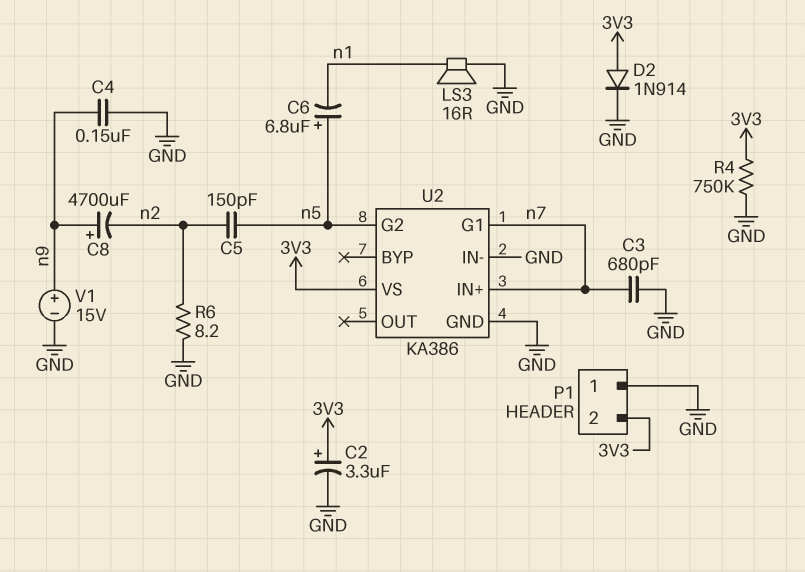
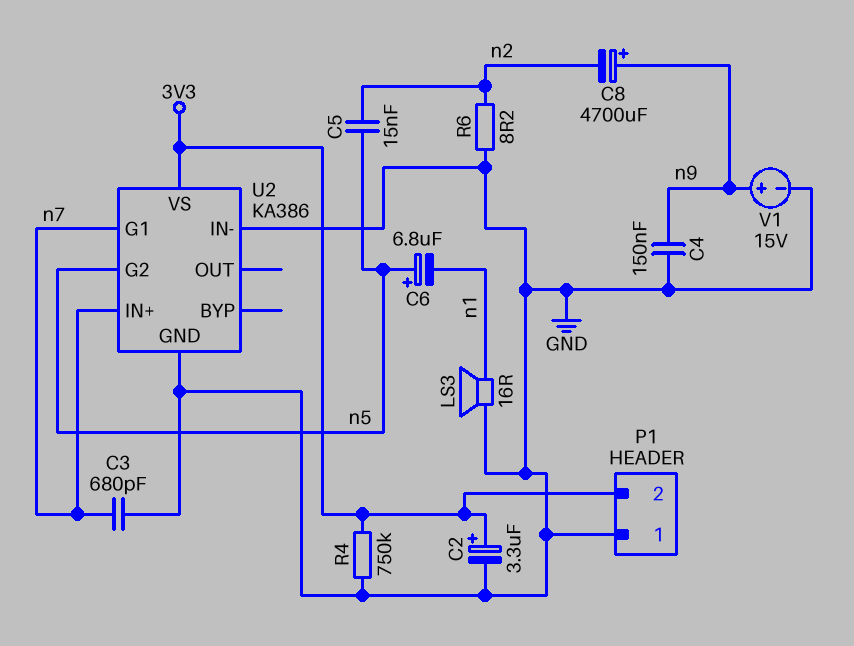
C5: 150pF (n2, n5) -> 15nF (n2, n5)
D2: diode 1N914 (A 3V3, K GND) -> none

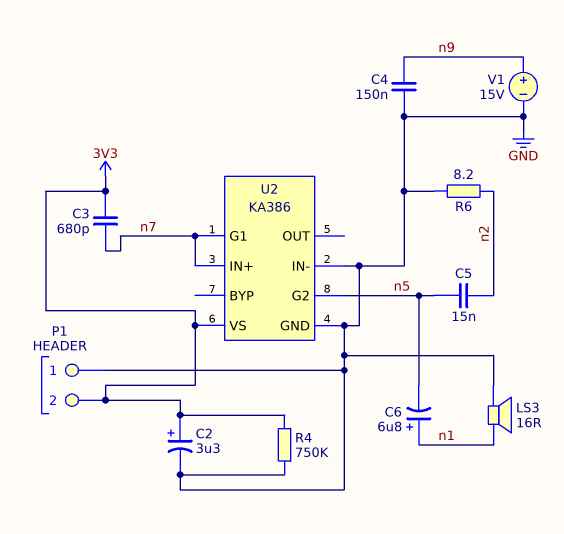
C3: 680pF (GND, n7) -> 680pF (3V3, n7)
C6: 6.8uF (plus n5, minus n1) -> 6.8uF (plus n1, minus n5)
C8: 4700uF (plus n9, minus n2) -> none

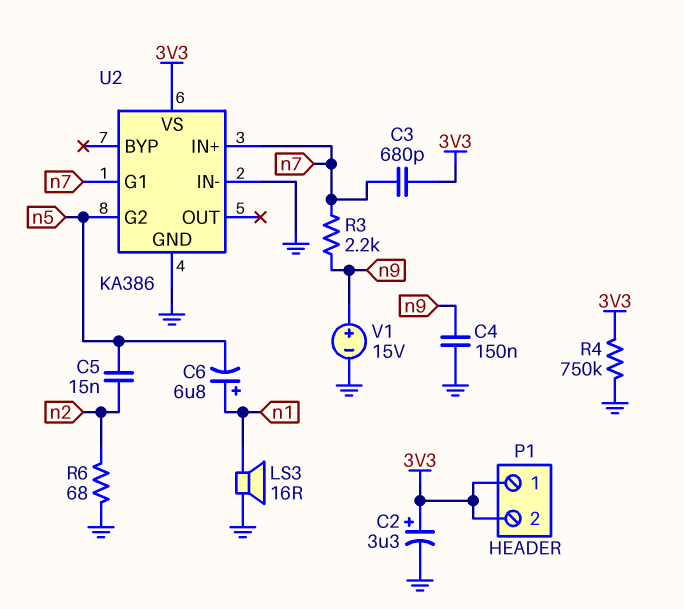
P1 pin 1: GND -> 3V3
R3: none -> 2.2k (n7, n9)
R6: 8.2 (GND, n2) -> 68 (GND, n2)

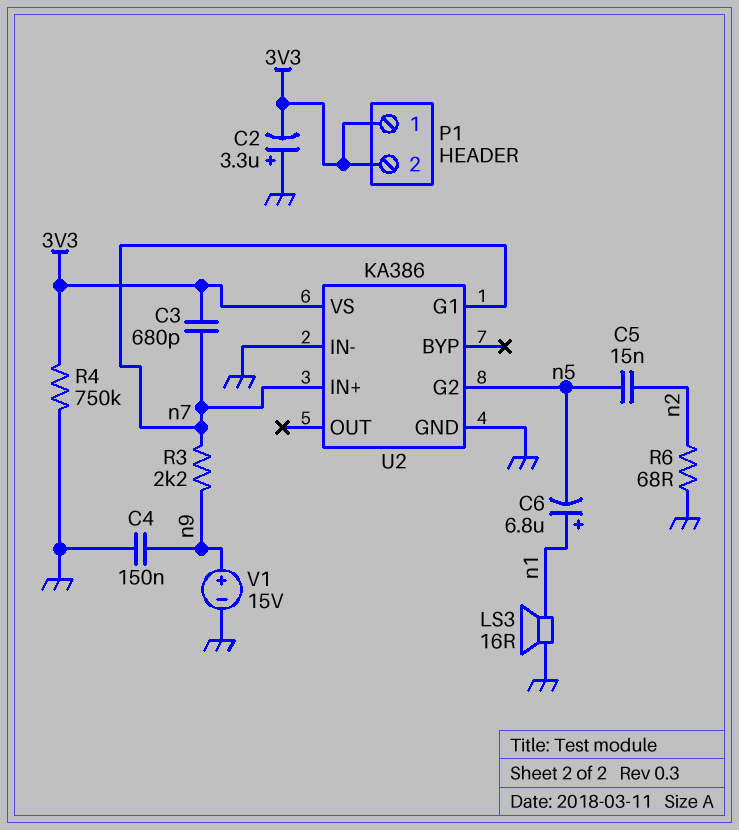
C2: 3.3uF (plus 3V3, minus GND) -> 3.3uF (plus GND, minus 3V3)

